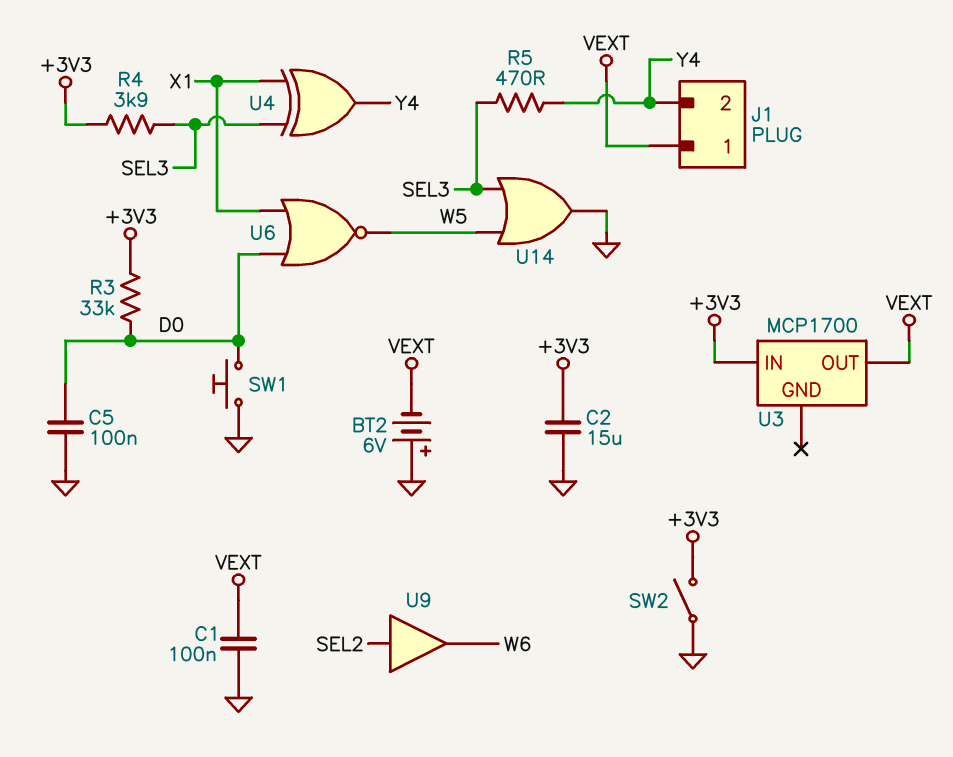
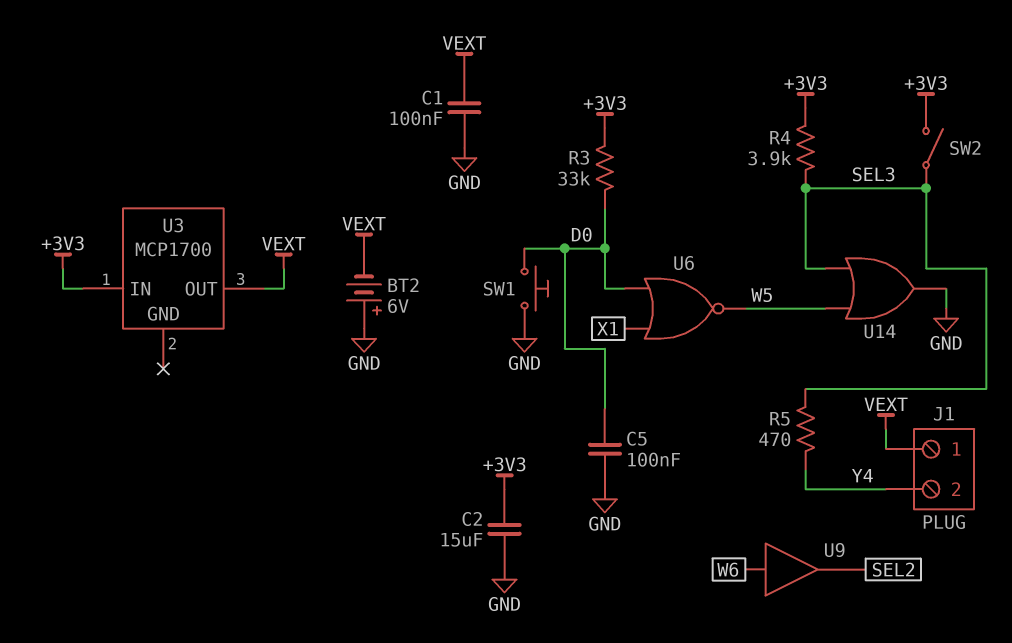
SW2: switch (+3V3, GND) -> switch (+3V3, SEL3)
U4: XOR (in SEL3, in X1, out Y4) -> none
U9: buffer (in SEL2, out W6) -> buffer (in W6, out SEL2)

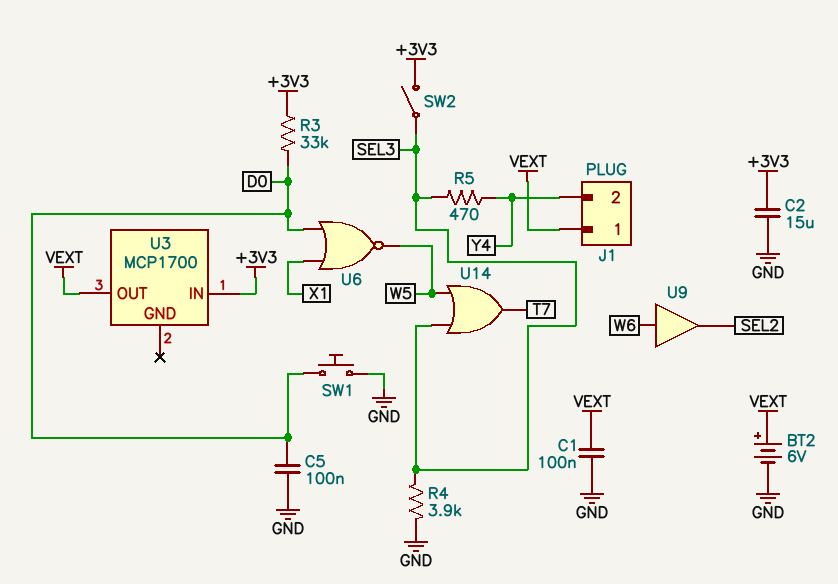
BT2: 6V (plus GND, minus VEXT) -> 6V (plus VEXT, minus GND)
R4: 3.9k (+3V3, SEL3) -> 3.9k (GND, SEL3)
U14: OR (in SEL3, in W5, out GND) -> OR (in SEL3, in W5, out T7)

